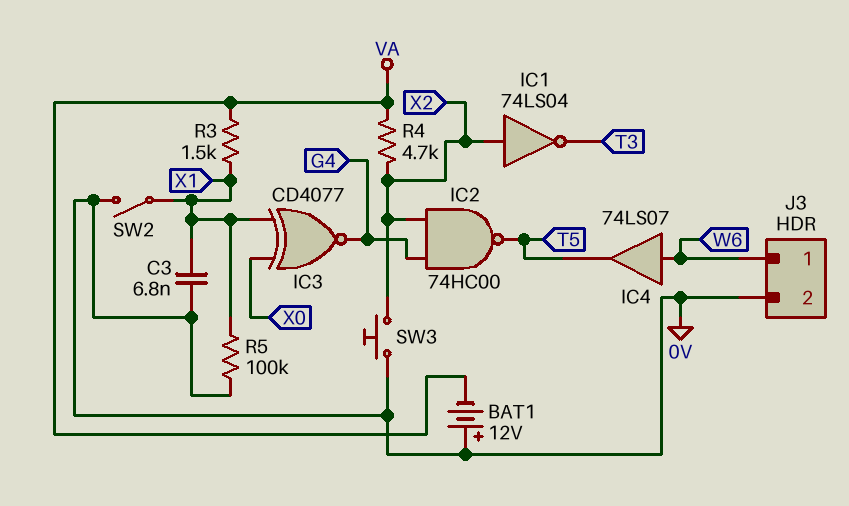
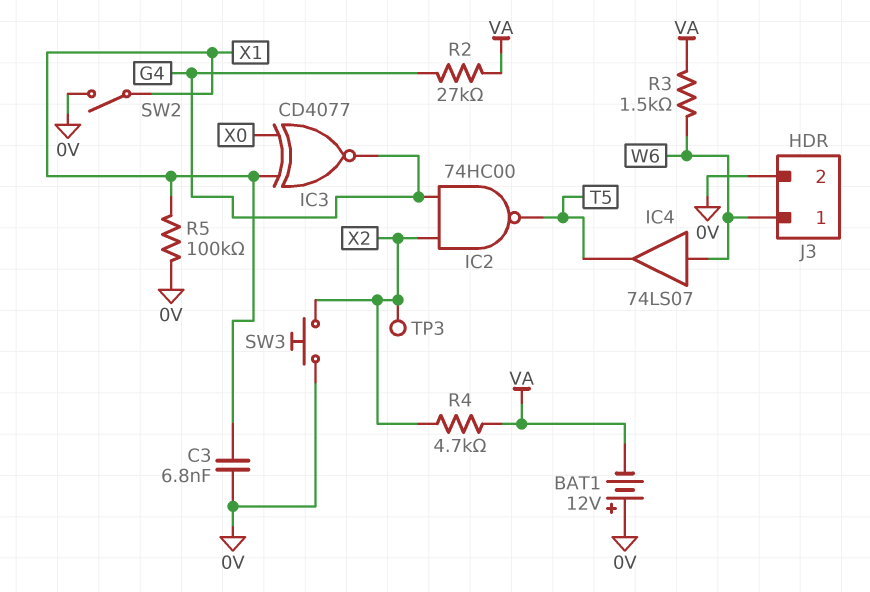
IC1: NOT 74LS04 (in X2, out T3) -> none
R2: none -> 27k (G4, VA)
R3: 1.5k (VA, X1) -> 1.5k (VA, W6)
TP3: none -> test point (X2)

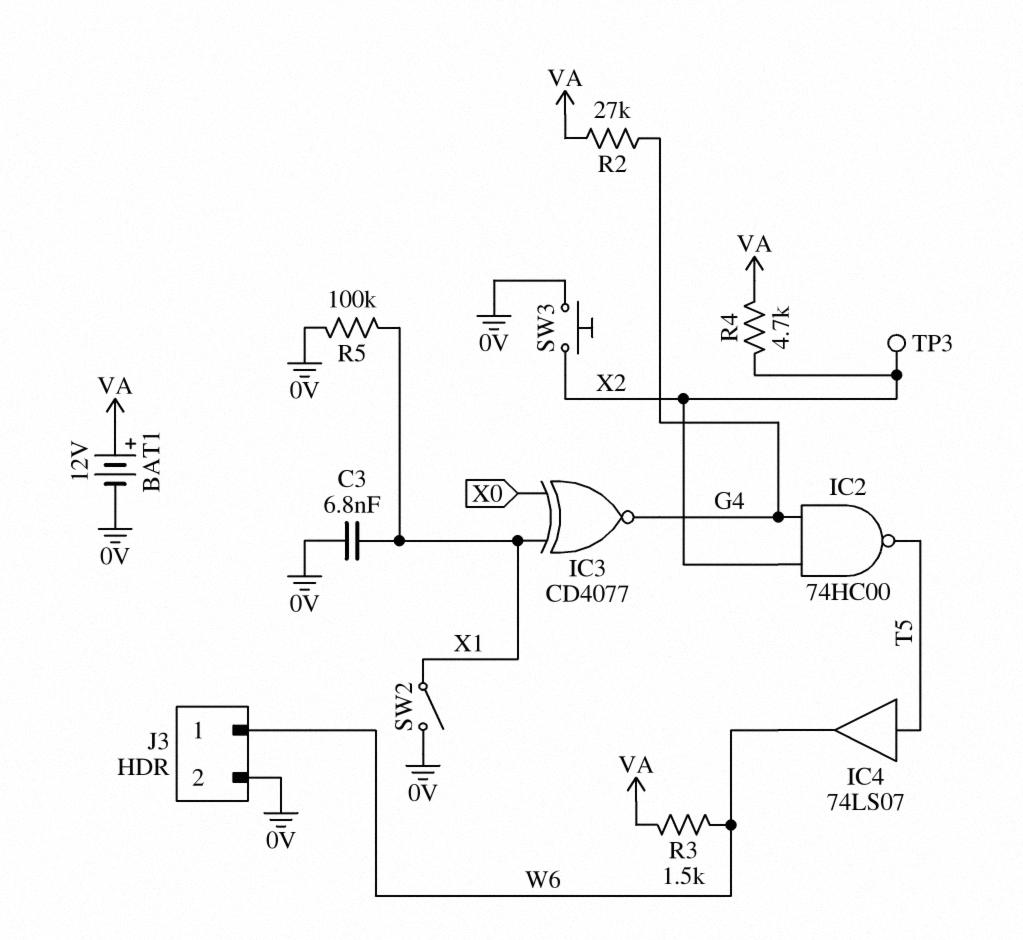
BAT1: 12V (plus 0V, minus VA) -> 12V (plus VA, minus 0V)
IC4: buffer 74LS07 (in W6, out T5) -> buffer 74LS07 (in T5, out W6)

